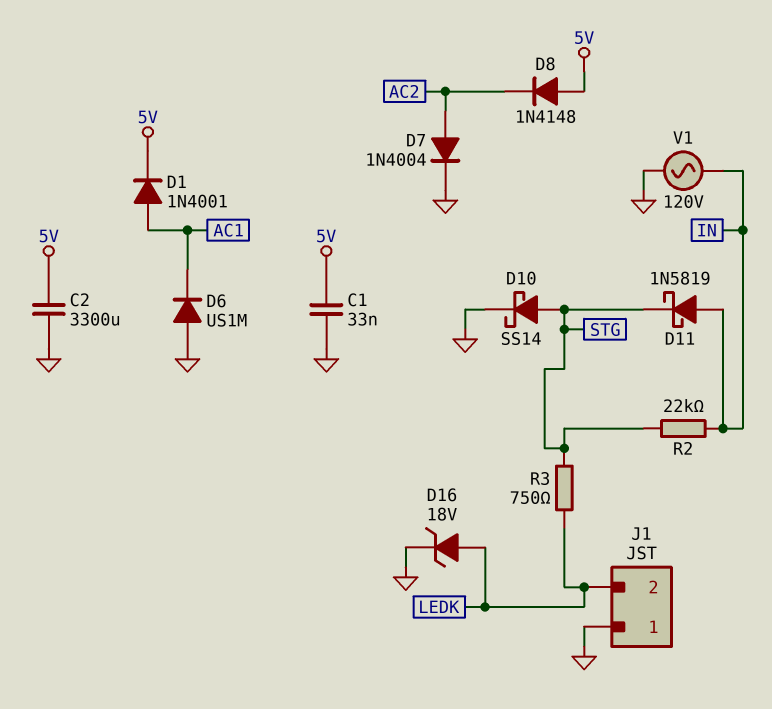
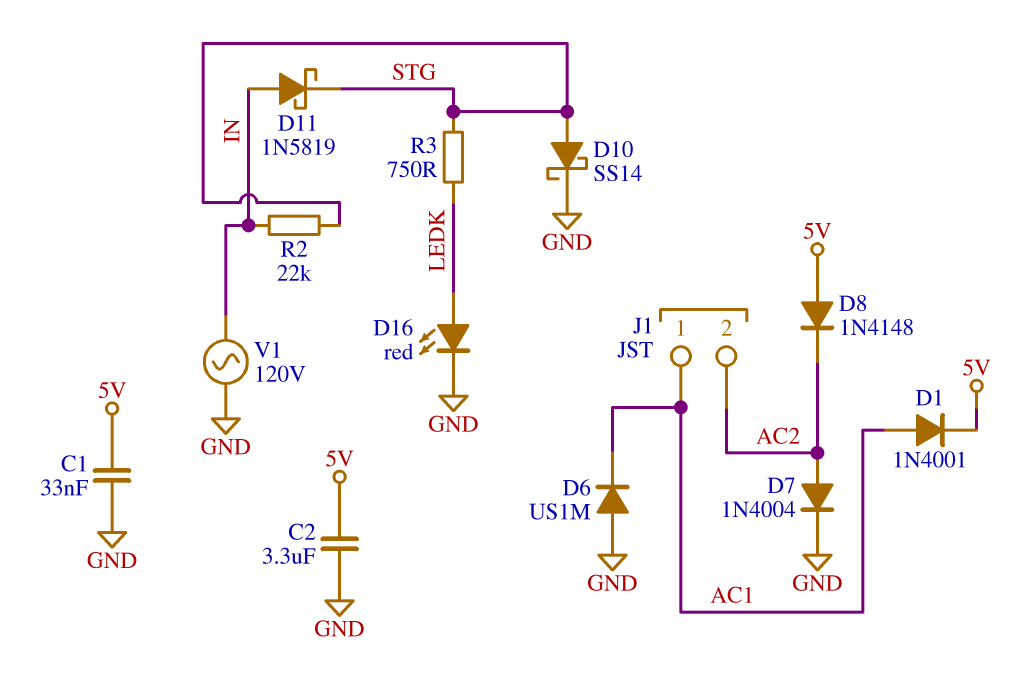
C2: 3300uF (5V, GND) -> 3.3uF (5V, GND)
D16: zener 18V (A LEDK, K GND) -> LED red (A LEDK, K GND)
J1 pin 1: GND -> AC1
J1 pin 2: LEDK -> AC2

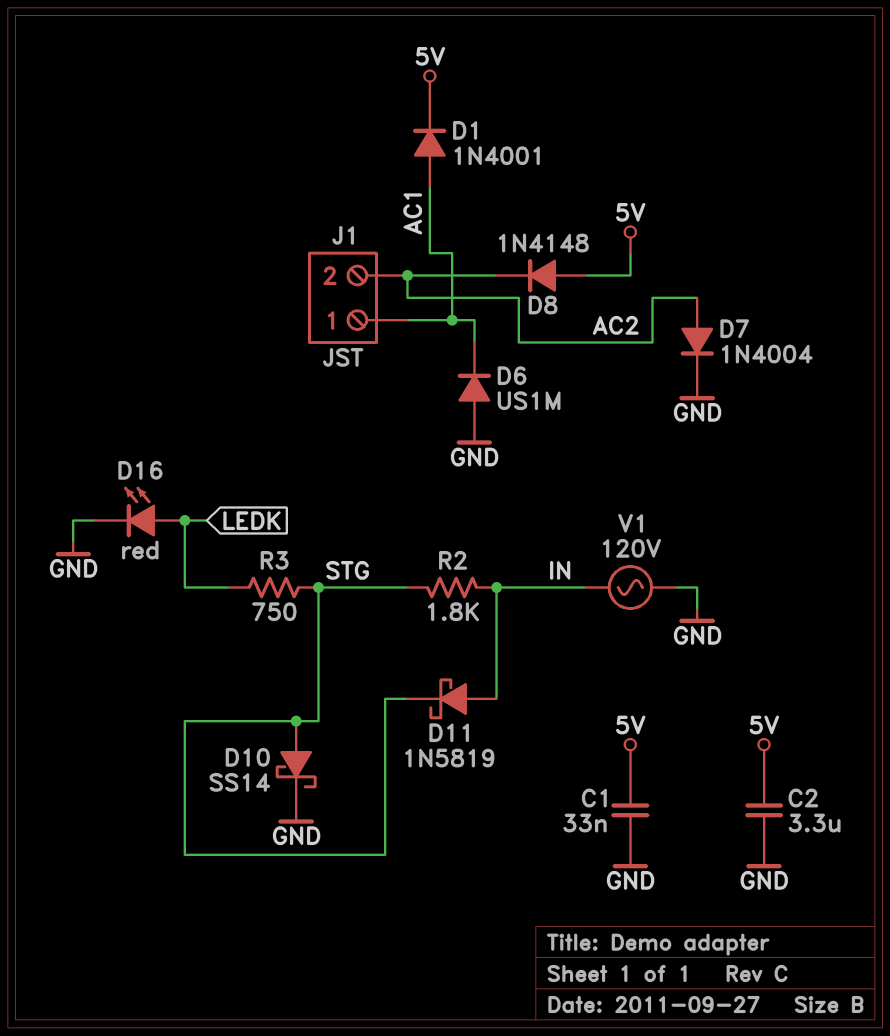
R2: 22k (IN, STG) -> 1.8k (IN, STG)

